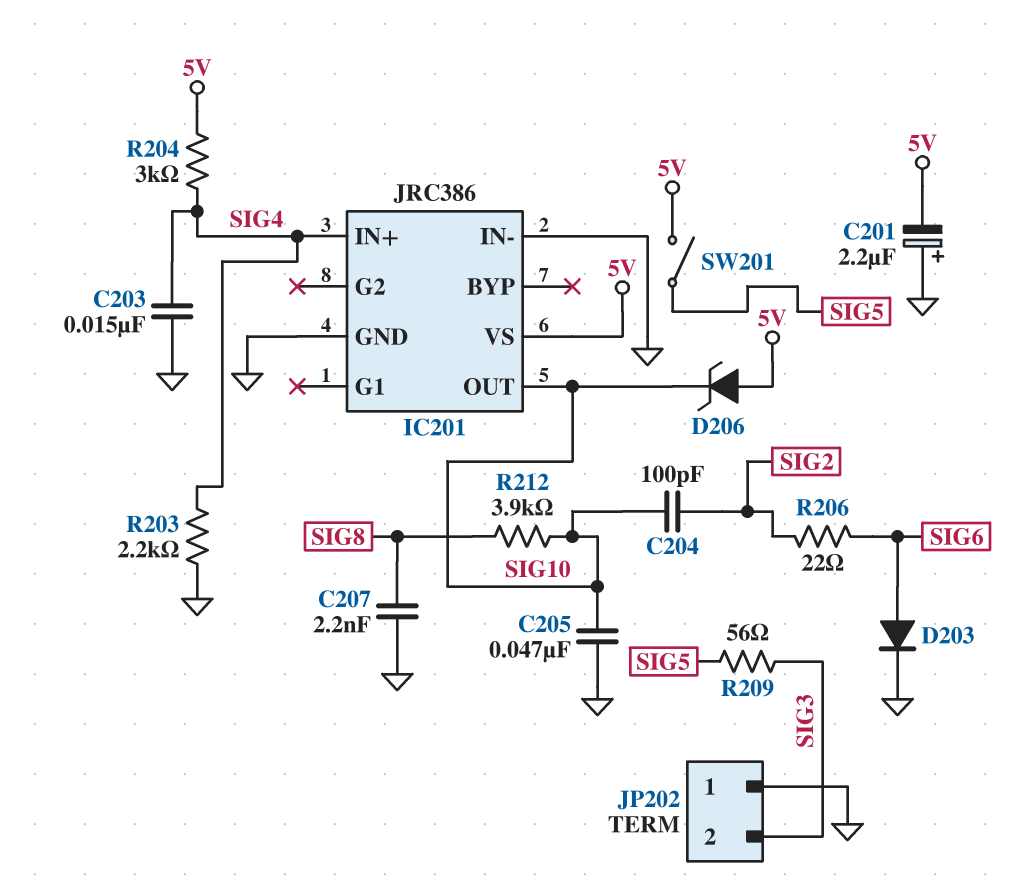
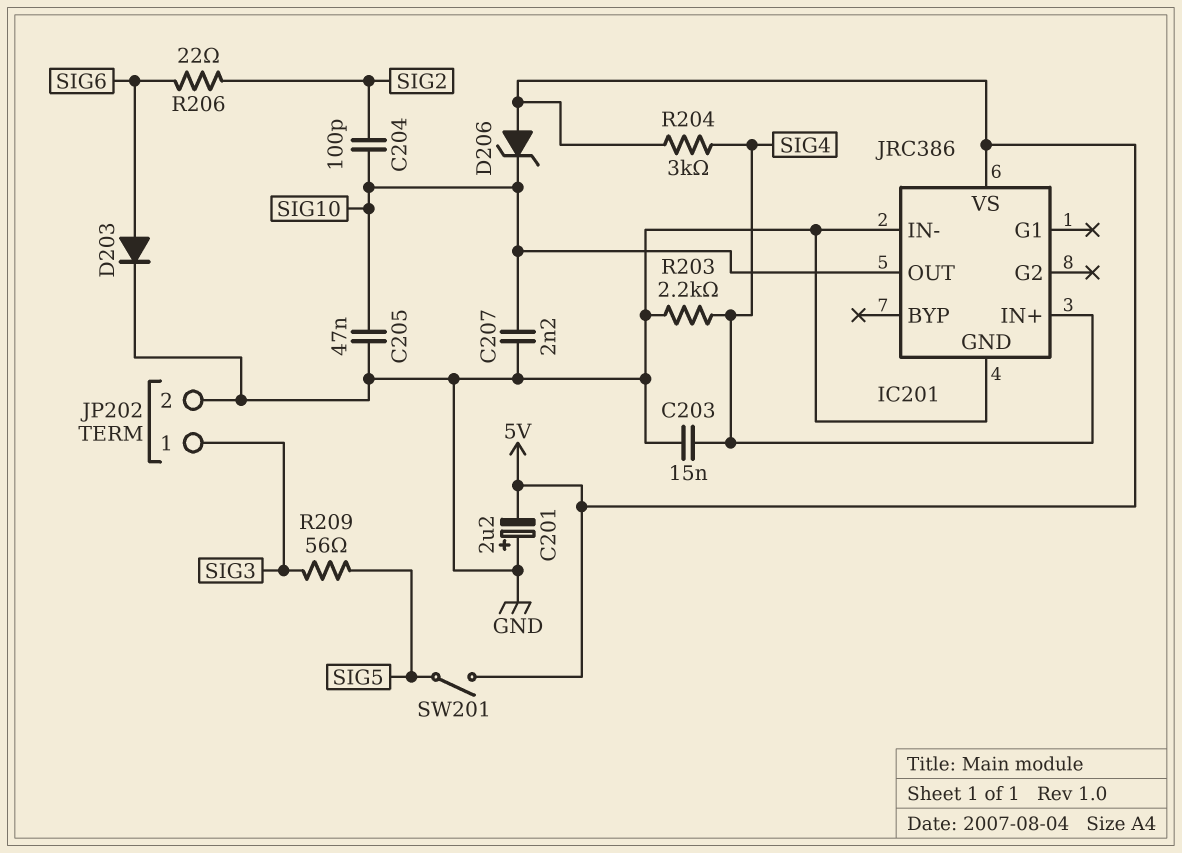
C207: 2.2nF (GND, SIG8) -> 2.2nF (GND, SIG10)
JP202 pin 1: GND -> SIG3
JP202 pin 2: SIG3 -> GND
R212: 3.9k (SIG8, SIG10) -> none

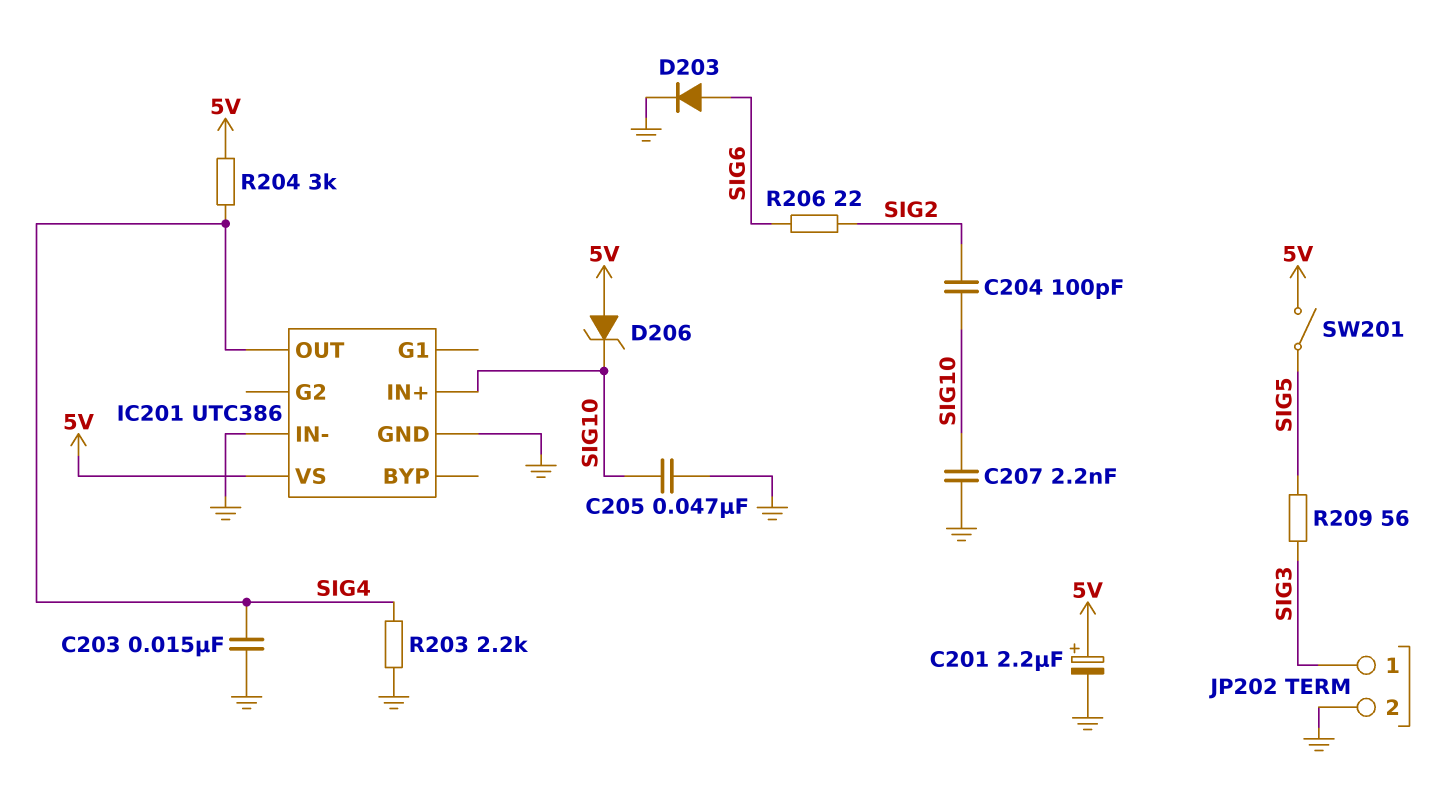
C201: 2.2uF (plus GND, minus 5V) -> 2.2uF (plus 5V, minus GND)
IC201: JRC386 -> UTC386
IC201 pin IN+: SIG4 -> SIG10
IC201 pin OUT: SIG10 -> SIG4

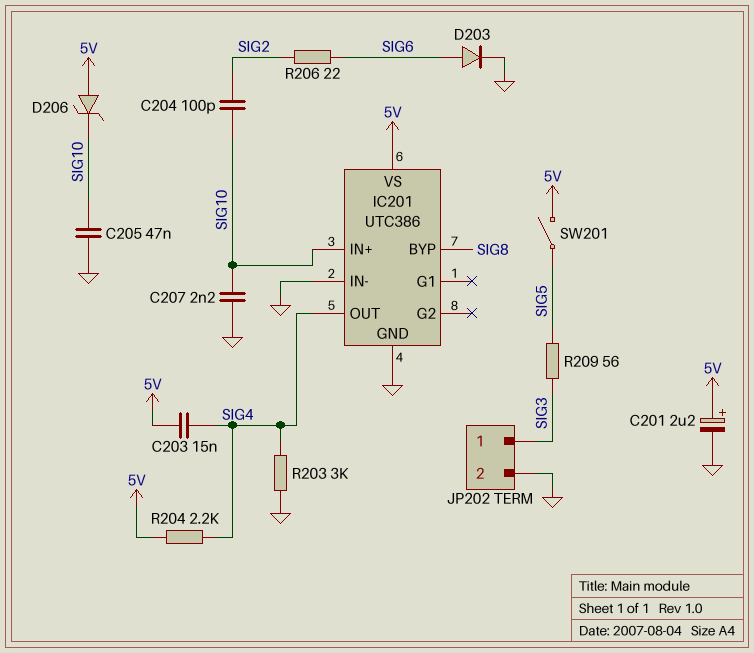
C203: 15nF (GND, SIG4) -> 15nF (5V, SIG4)
IC201 pin BYP: none -> SIG8
R203: 2.2k (GND, SIG4) -> 3k (GND, SIG4)
R204: 3k (5V, SIG4) -> 2.2k (5V, SIG4)

